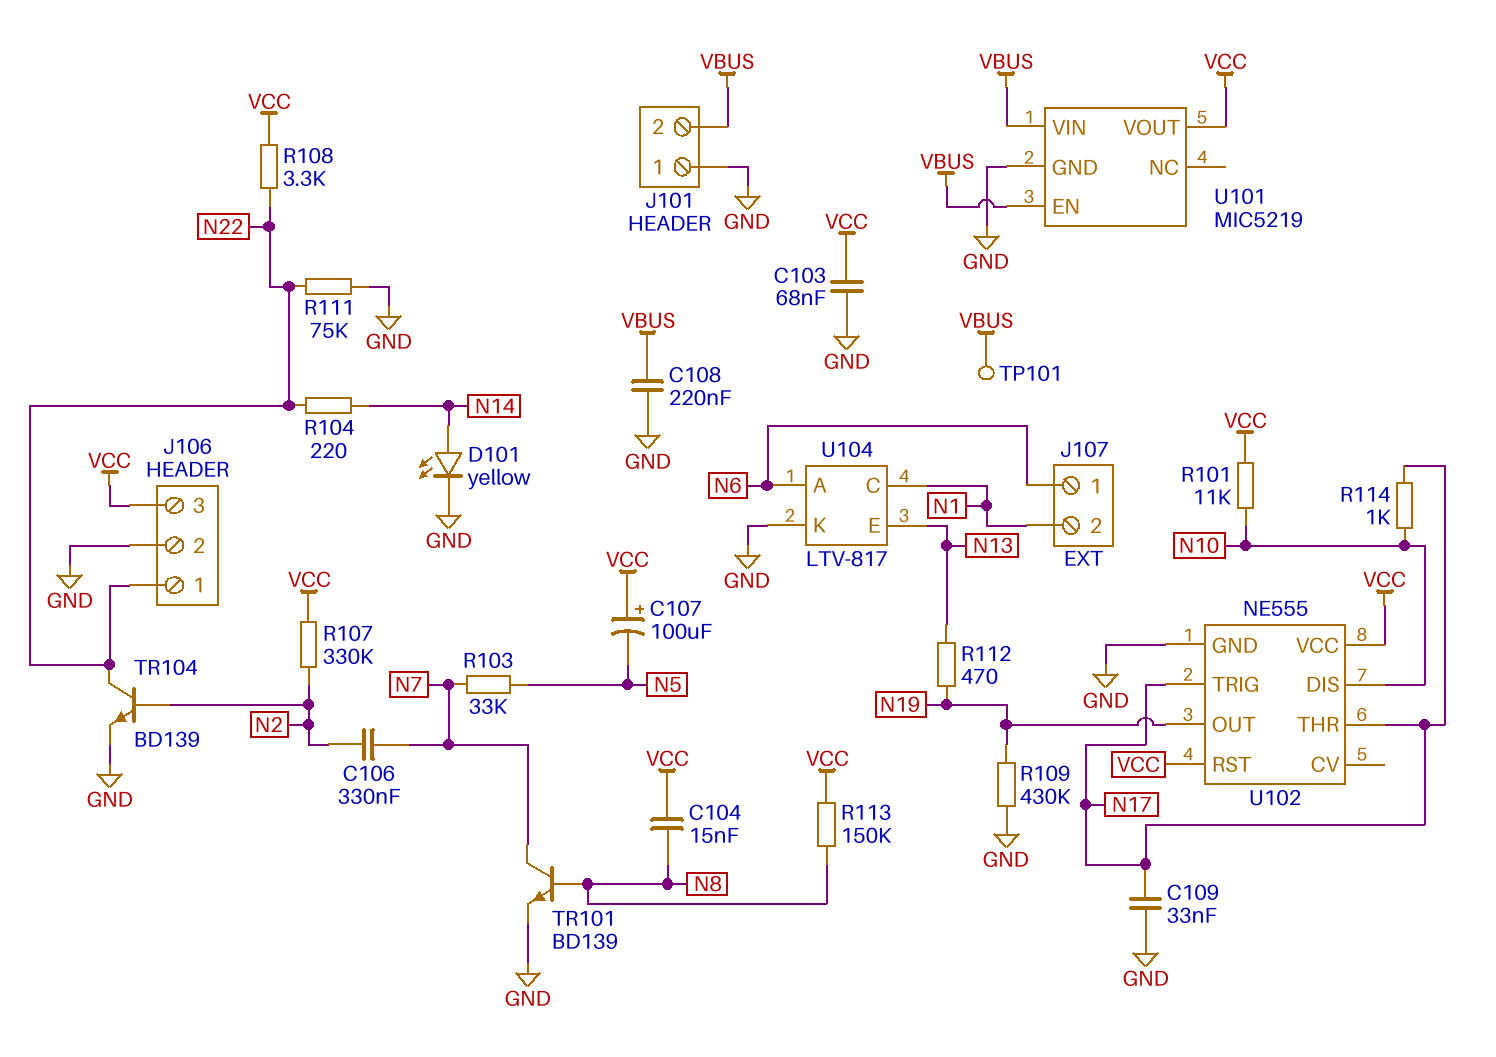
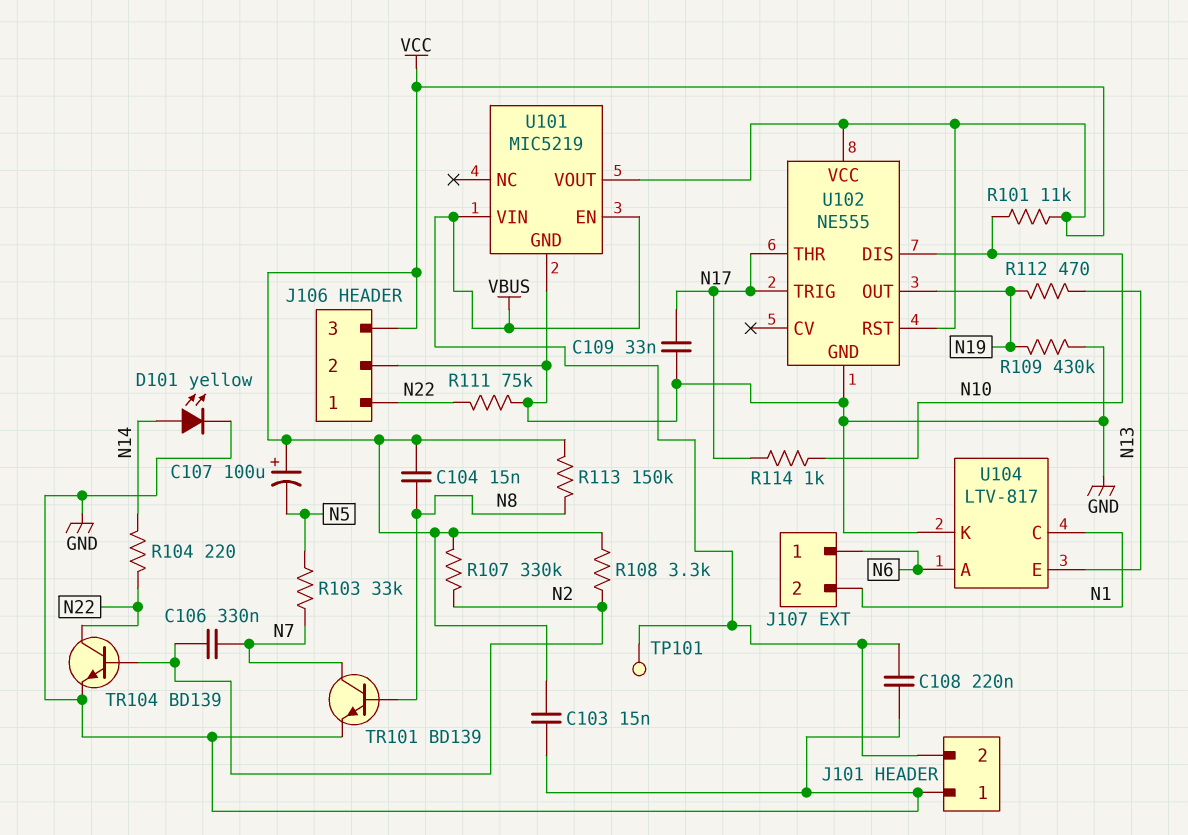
C103: 68nF (GND, VCC) -> 15nF (GND, VCC)
R108: 3.3k (N22, VCC) -> 3.3k (N2, VCC)

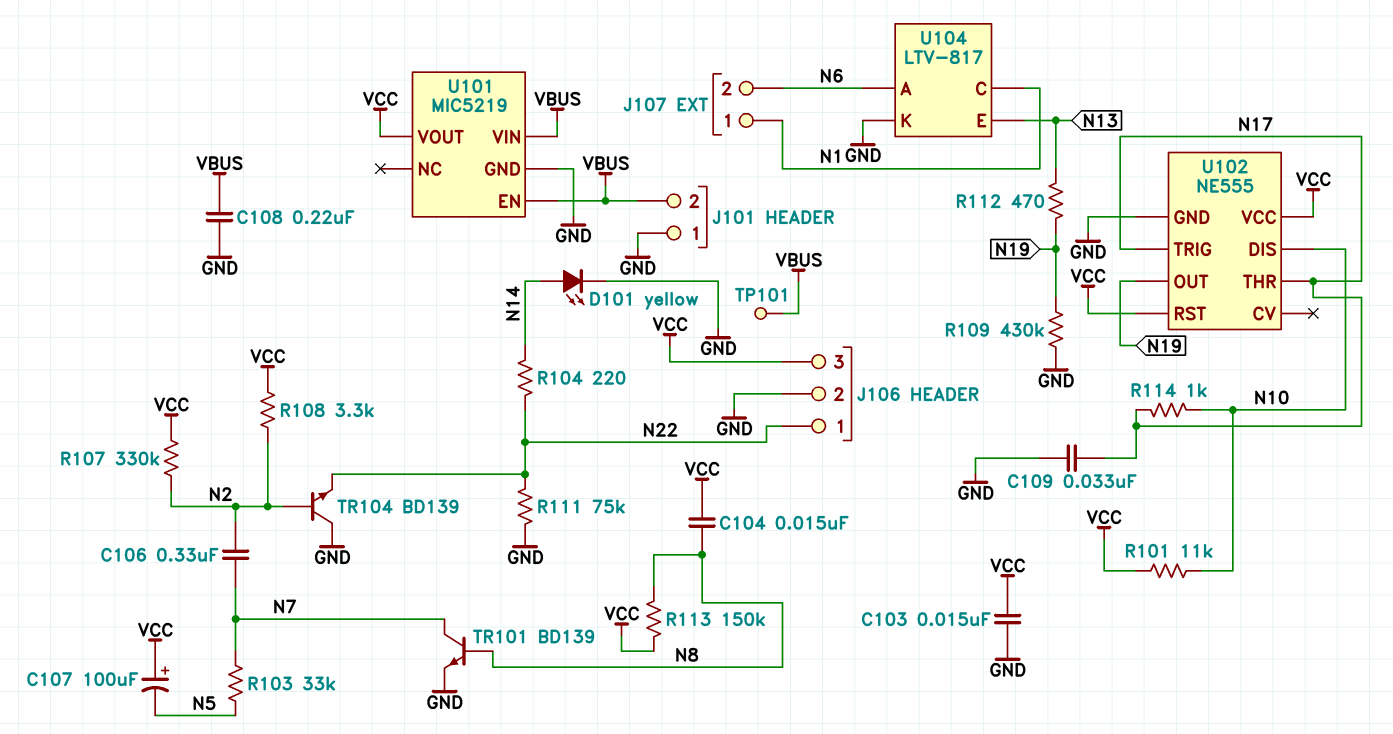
J107 pin 1: N6 -> N1
J107 pin 2: N1 -> N6
TR104: NPN BD139 (B N2, C N22, E GND) -> NPN BD139 (B N2, C GND, E N22)

